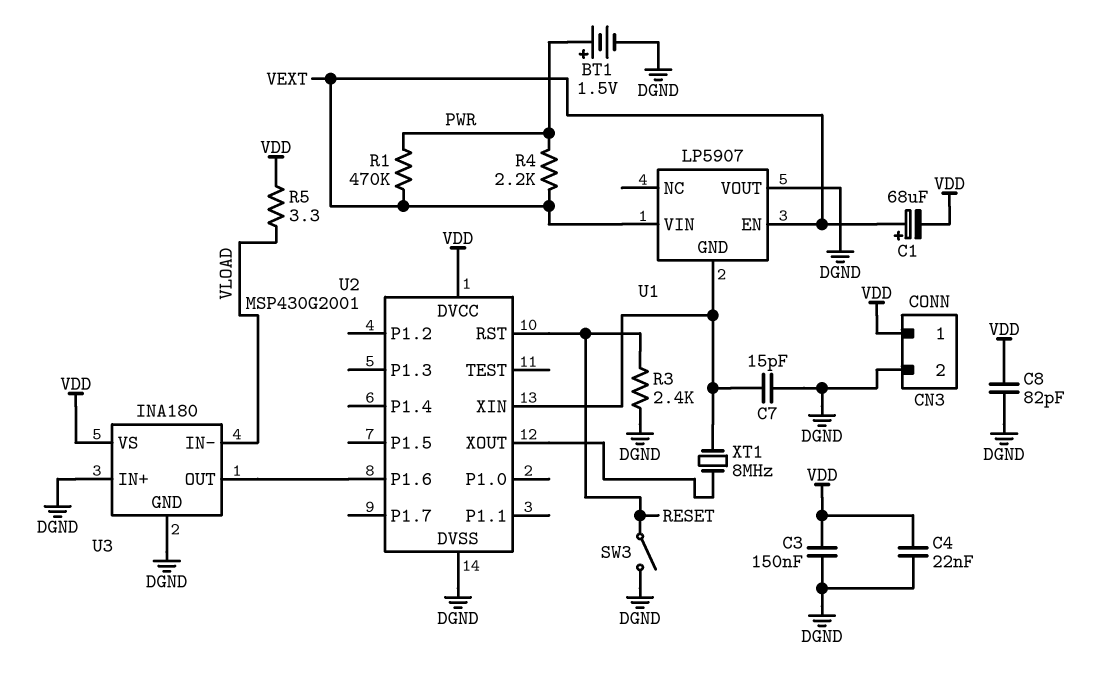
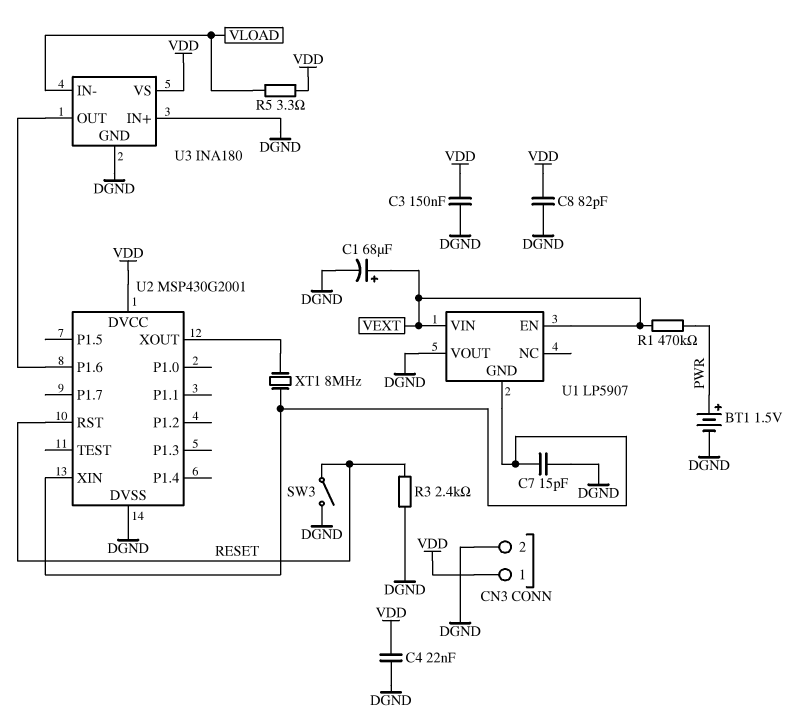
C1: 68uF (plus VEXT, minus VDD) -> 68uF (plus VEXT, minus DGND)
R4: 2.2k (PWR, VEXT) -> none

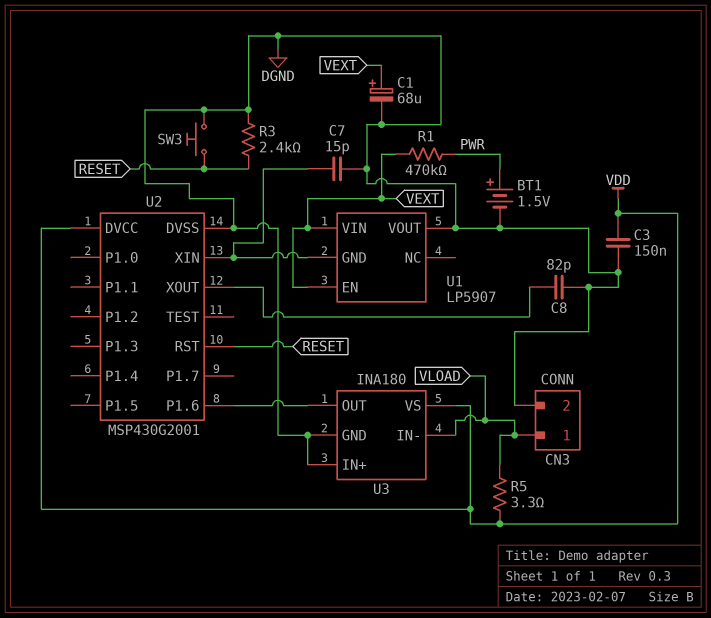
C4: 22nF (DGND, VDD) -> none
C8: 82pF (DGND, VDD) -> 82pF (DGND, U2/XOUT)
CN3 pin 1: VDD -> VLOAD
SW3: switch (DGND, RESET) -> button (DGND, RESET)
XT1: 8MHz (U1/GND, U2/XOUT) -> none

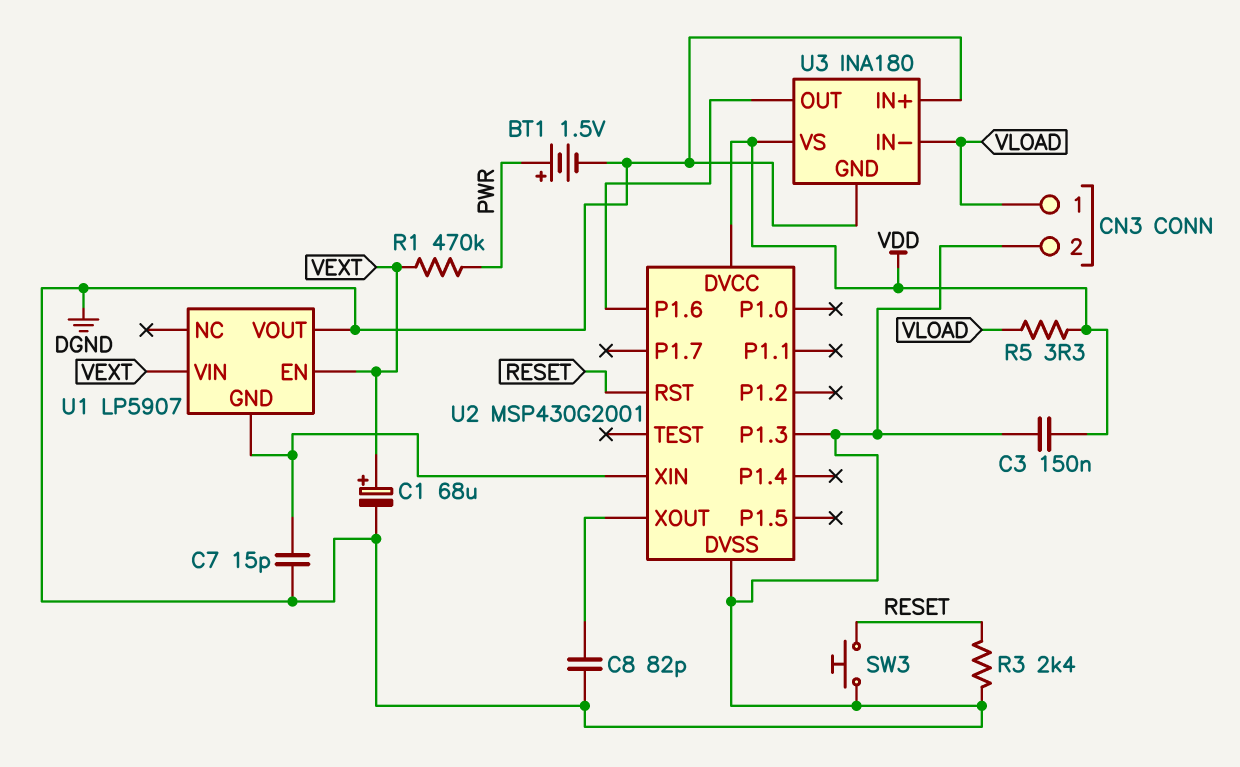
U2 pin P1.3: none -> DGND

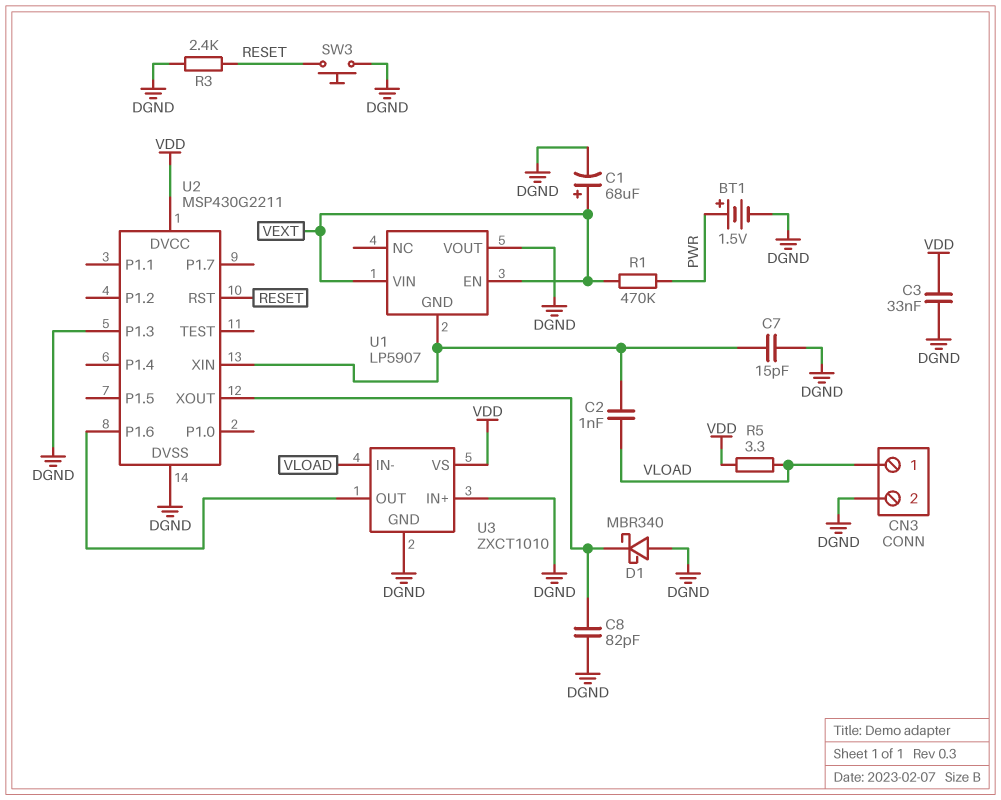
C2: none -> 1nF (U1/GND, VLOAD)
C3: 150nF (DGND, VDD) -> 33nF (DGND, VDD)
D1: none -> schottky MBR340 (A DGND, K U2/XOUT)
U2: MSP430G2001 -> MSP430G2211
U3: INA180 -> ZXCT1010

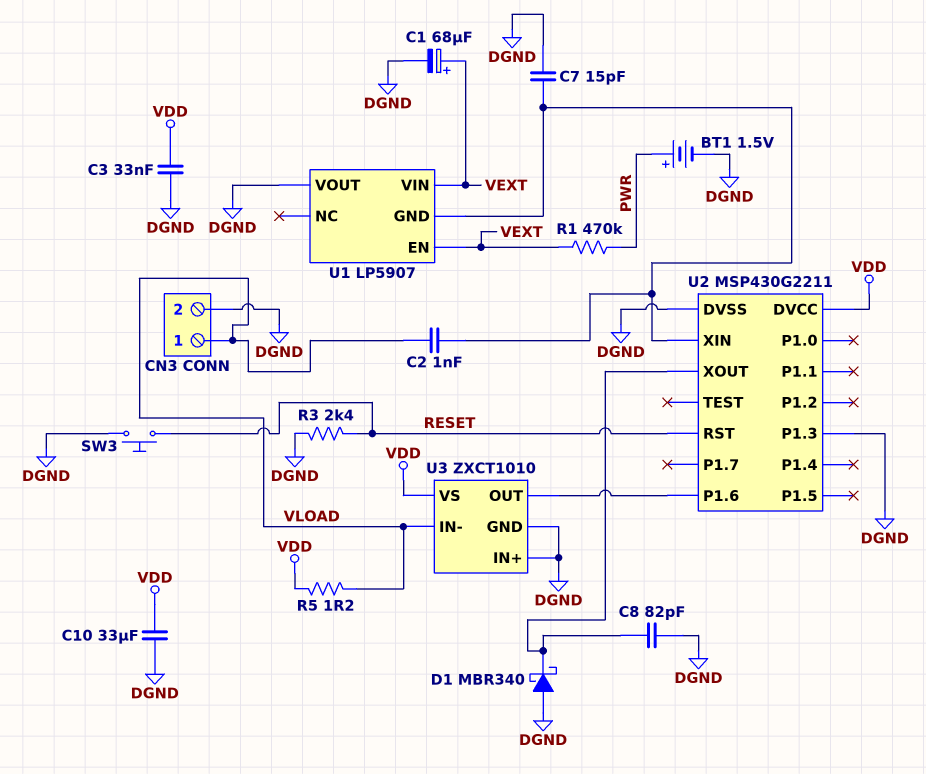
C10: none -> 33uF (DGND, VDD)
R5: 3.3 (VDD, VLOAD) -> 1.2 (VDD, VLOAD)

